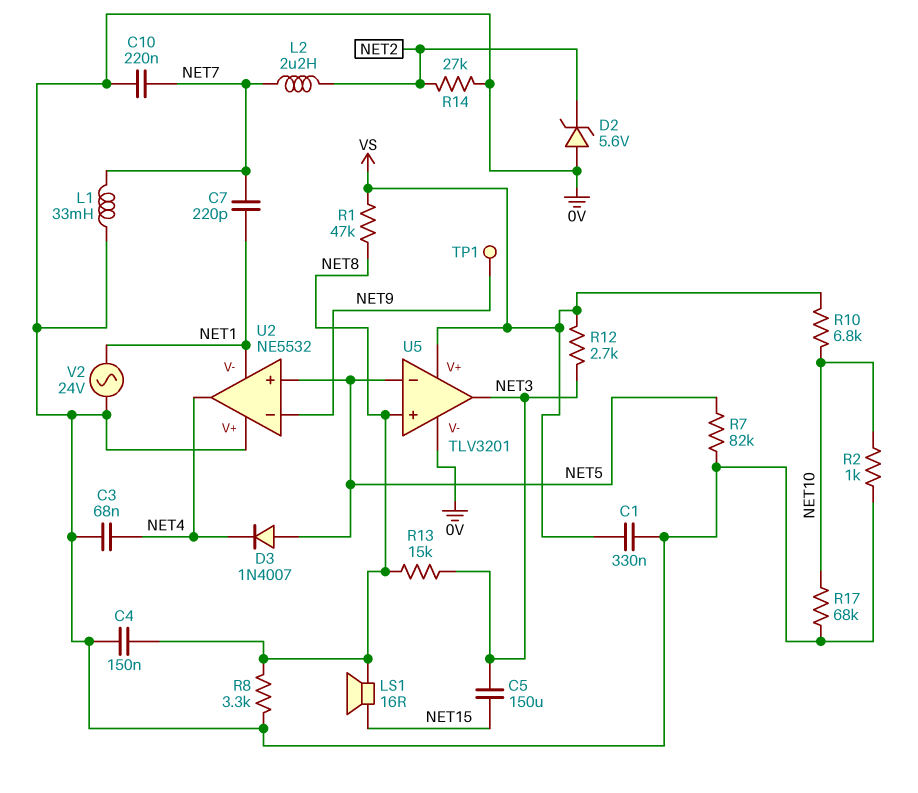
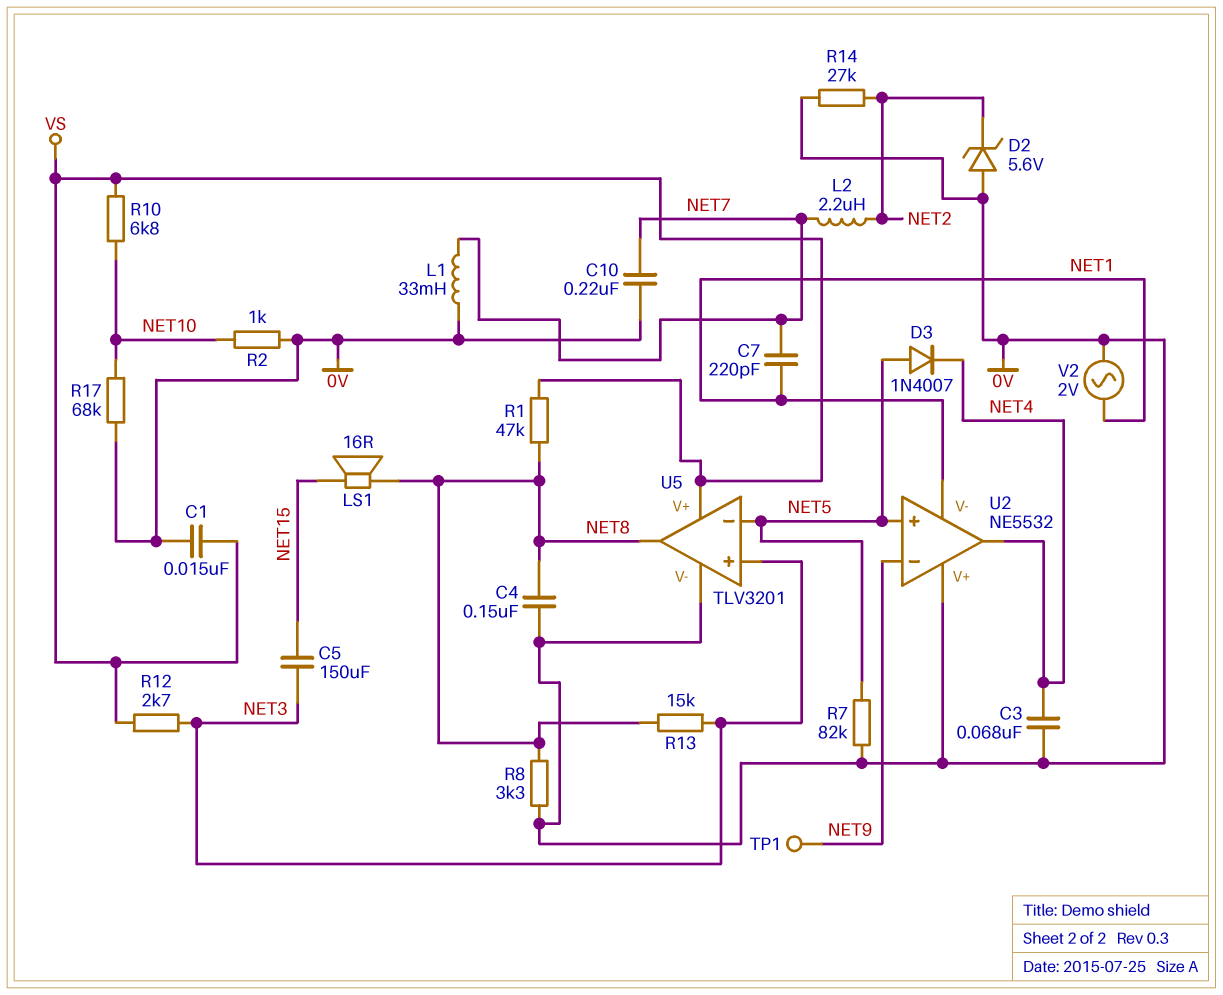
C1: 330nF (0V, VS) -> 15nF (0V, VS)
U5 pin in+: NET8 -> NET3
U5 pin out: NET3 -> NET8
V2: AC 24V (0V, NET1) -> AC 2V (0V, NET1)

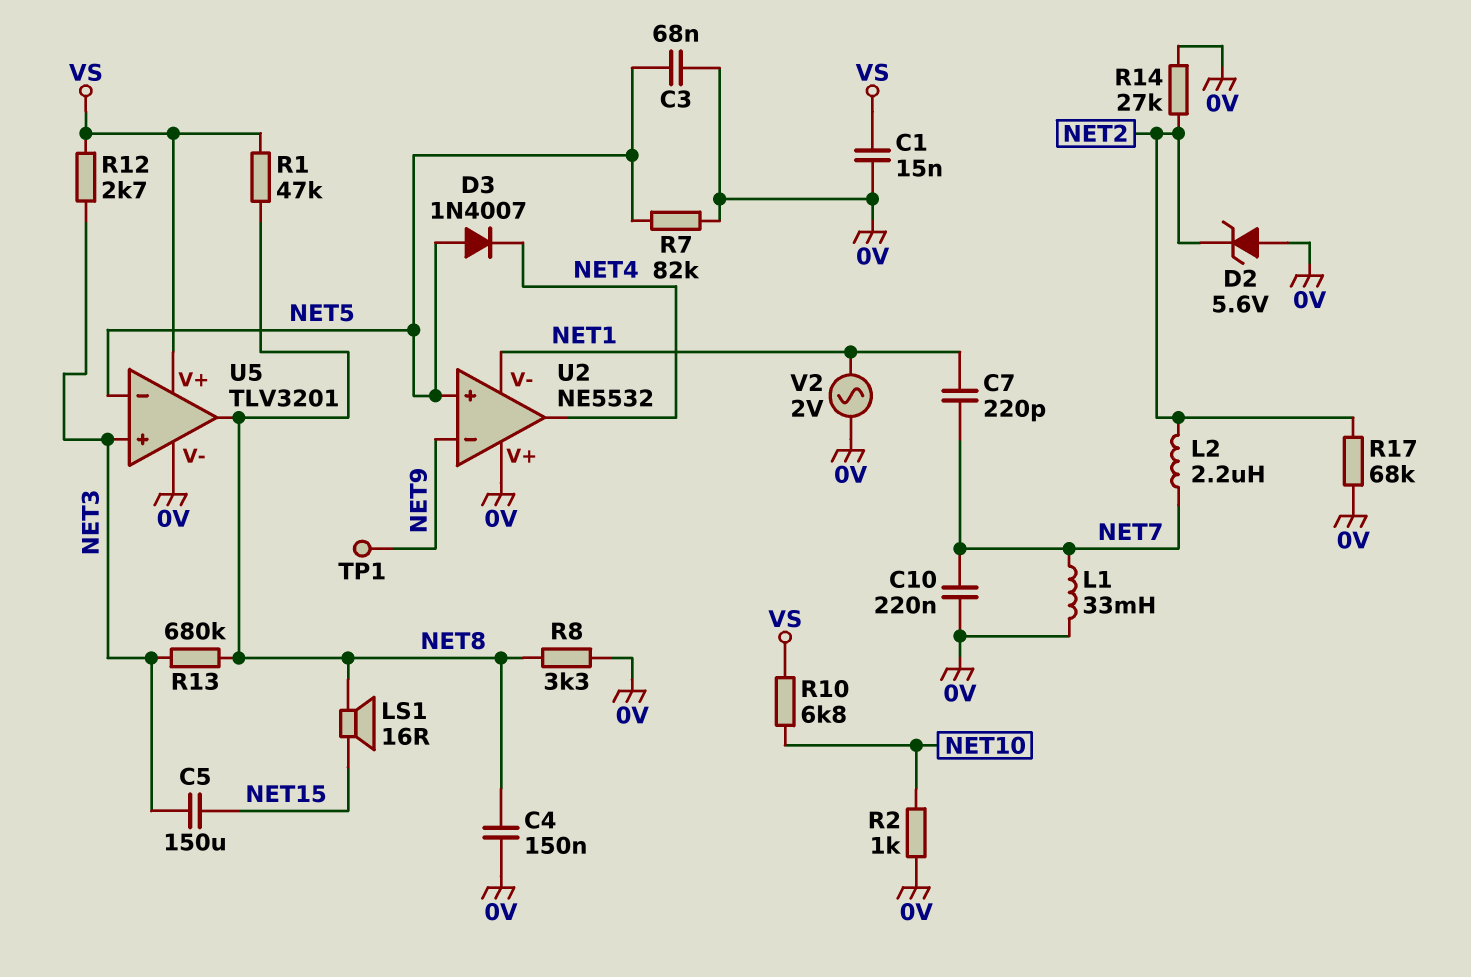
C3: 68nF (0V, NET4) -> 68nF (0V, NET5)
R13: 15k (NET3, NET8) -> 680k (NET3, NET8)
R17: 68k (0V, NET10) -> 68k (0V, NET2)

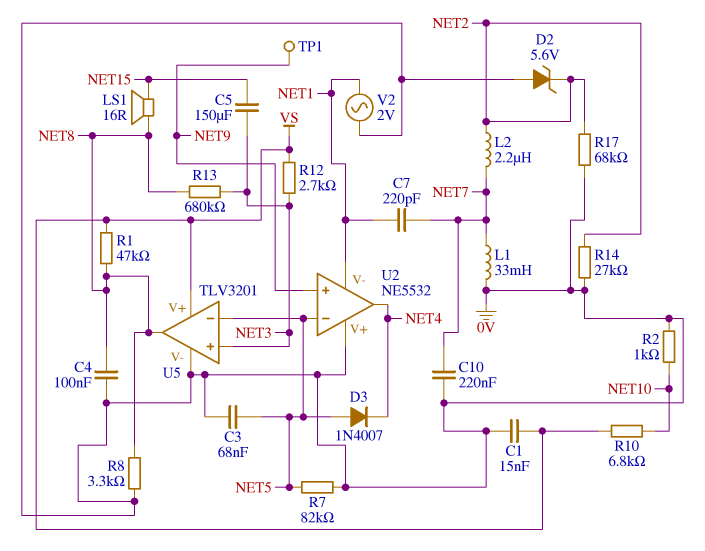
C4: 150nF (0V, NET8) -> 100nF (0V, NET8)
U2 pin in+: NET5 -> NET9
U2 pin in-: NET9 -> NET5

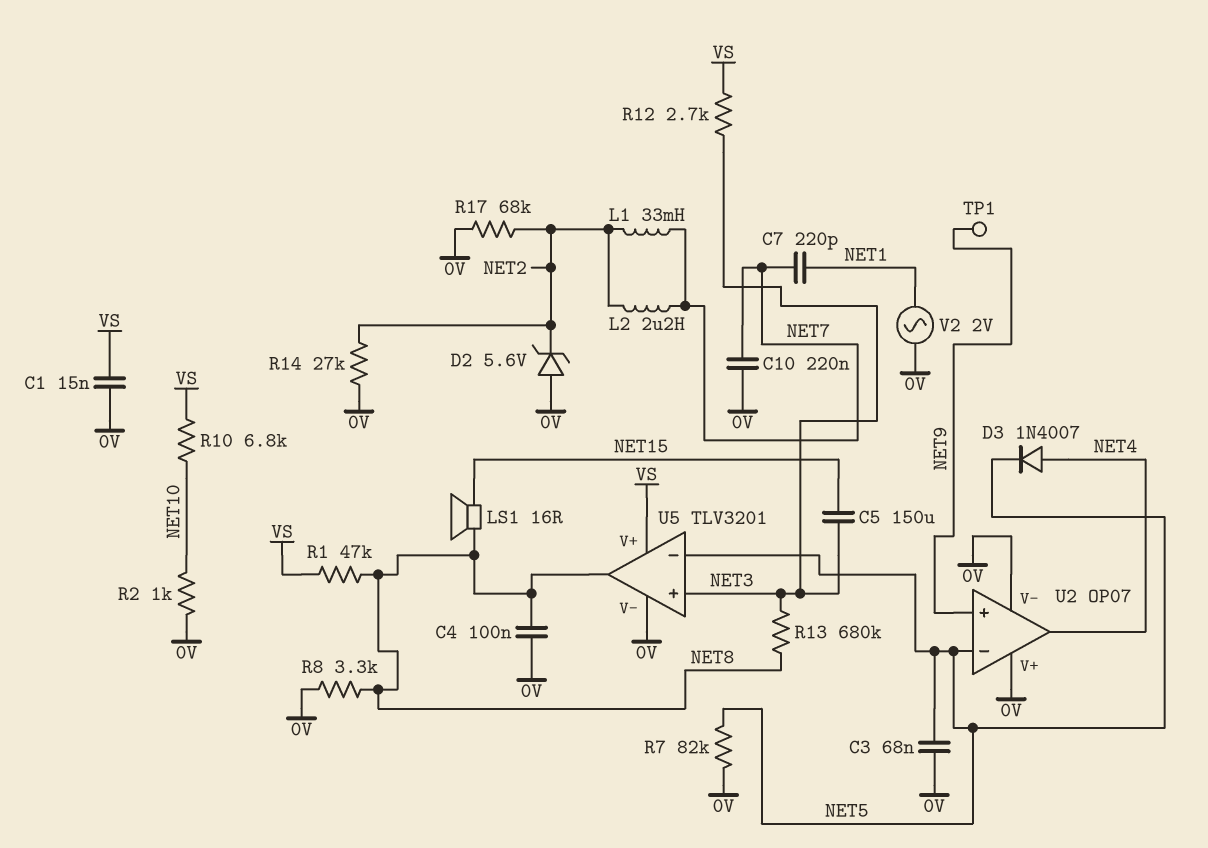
D3: diode 1N4007 (A NET5, K NET4) -> diode 1N4007 (A NET4, K NET5)
L1: 33mH (0V, NET7) -> 33mH (NET2, NET7)
U2: NE5532 -> OP07
U2 pin V-: NET1 -> 0V

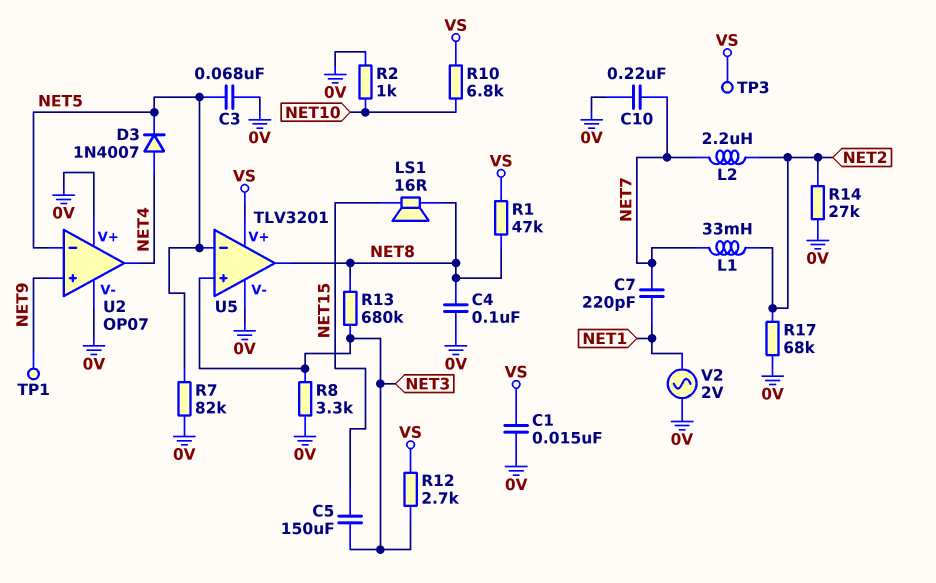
D2: zener 5.6V (A 0V, K NET2) -> none
R8: 3.3k (0V, NET8) -> 3.3k (0V, NET3)
TP3: none -> test point (VS)

